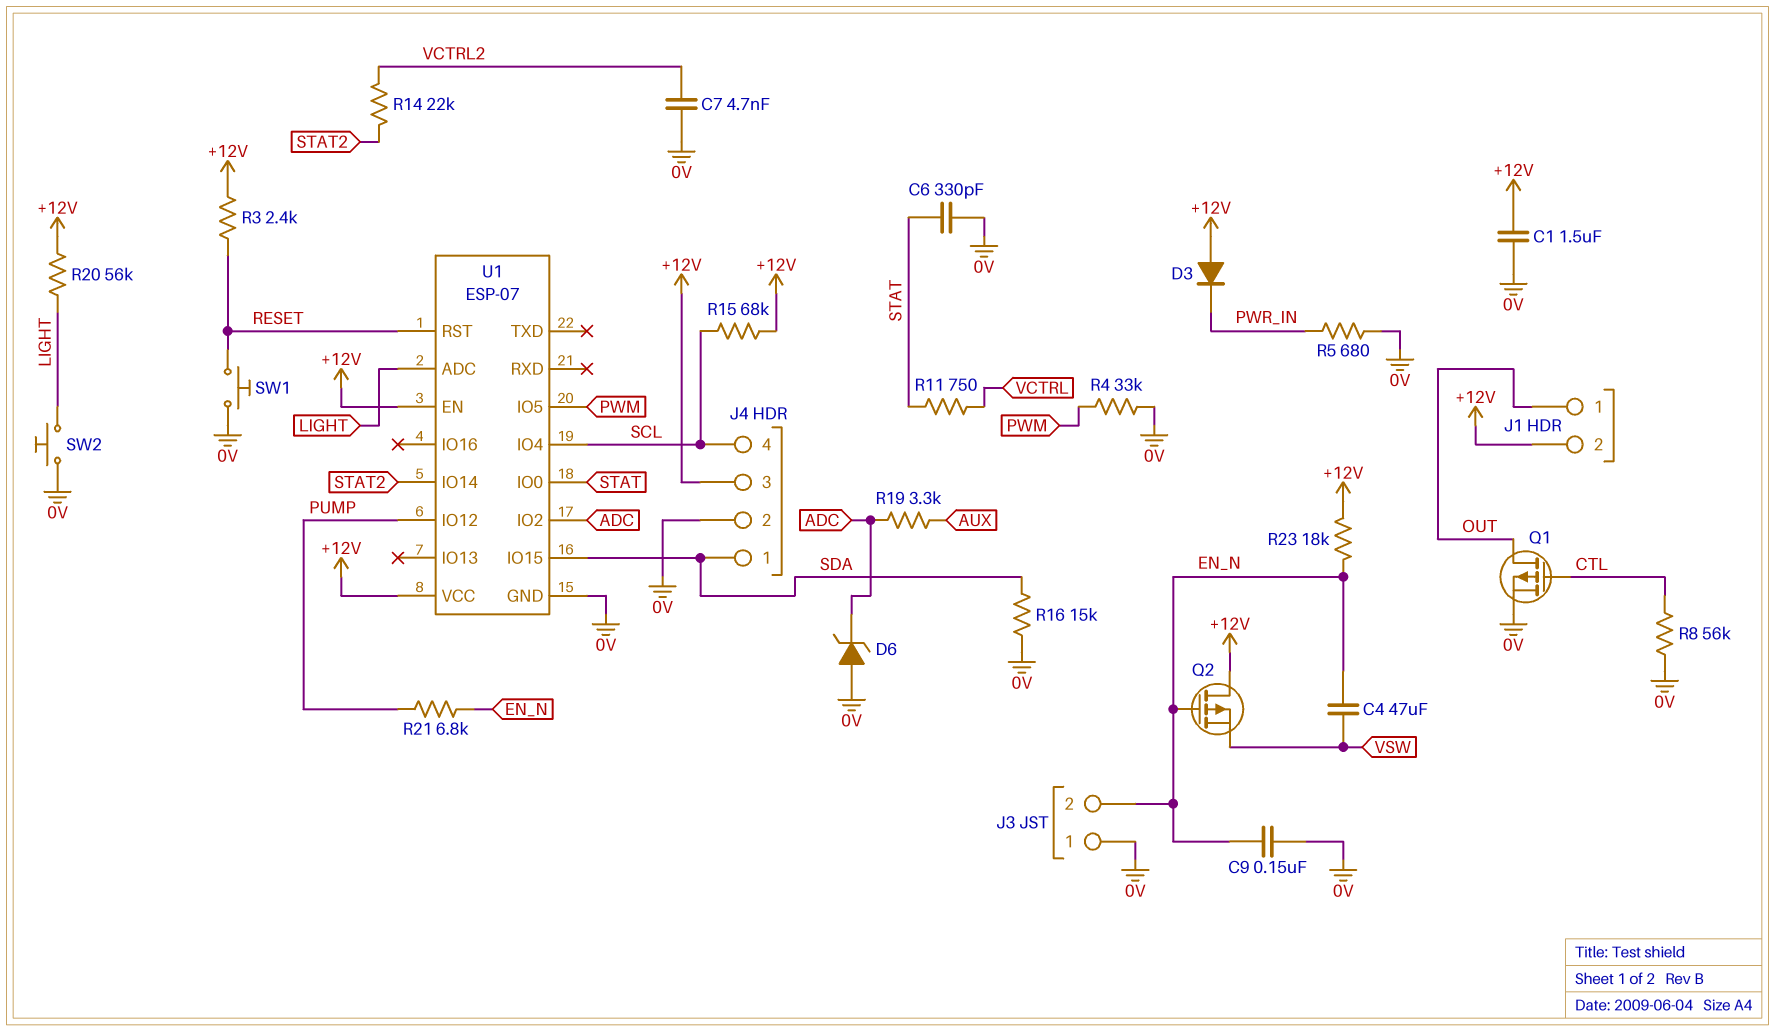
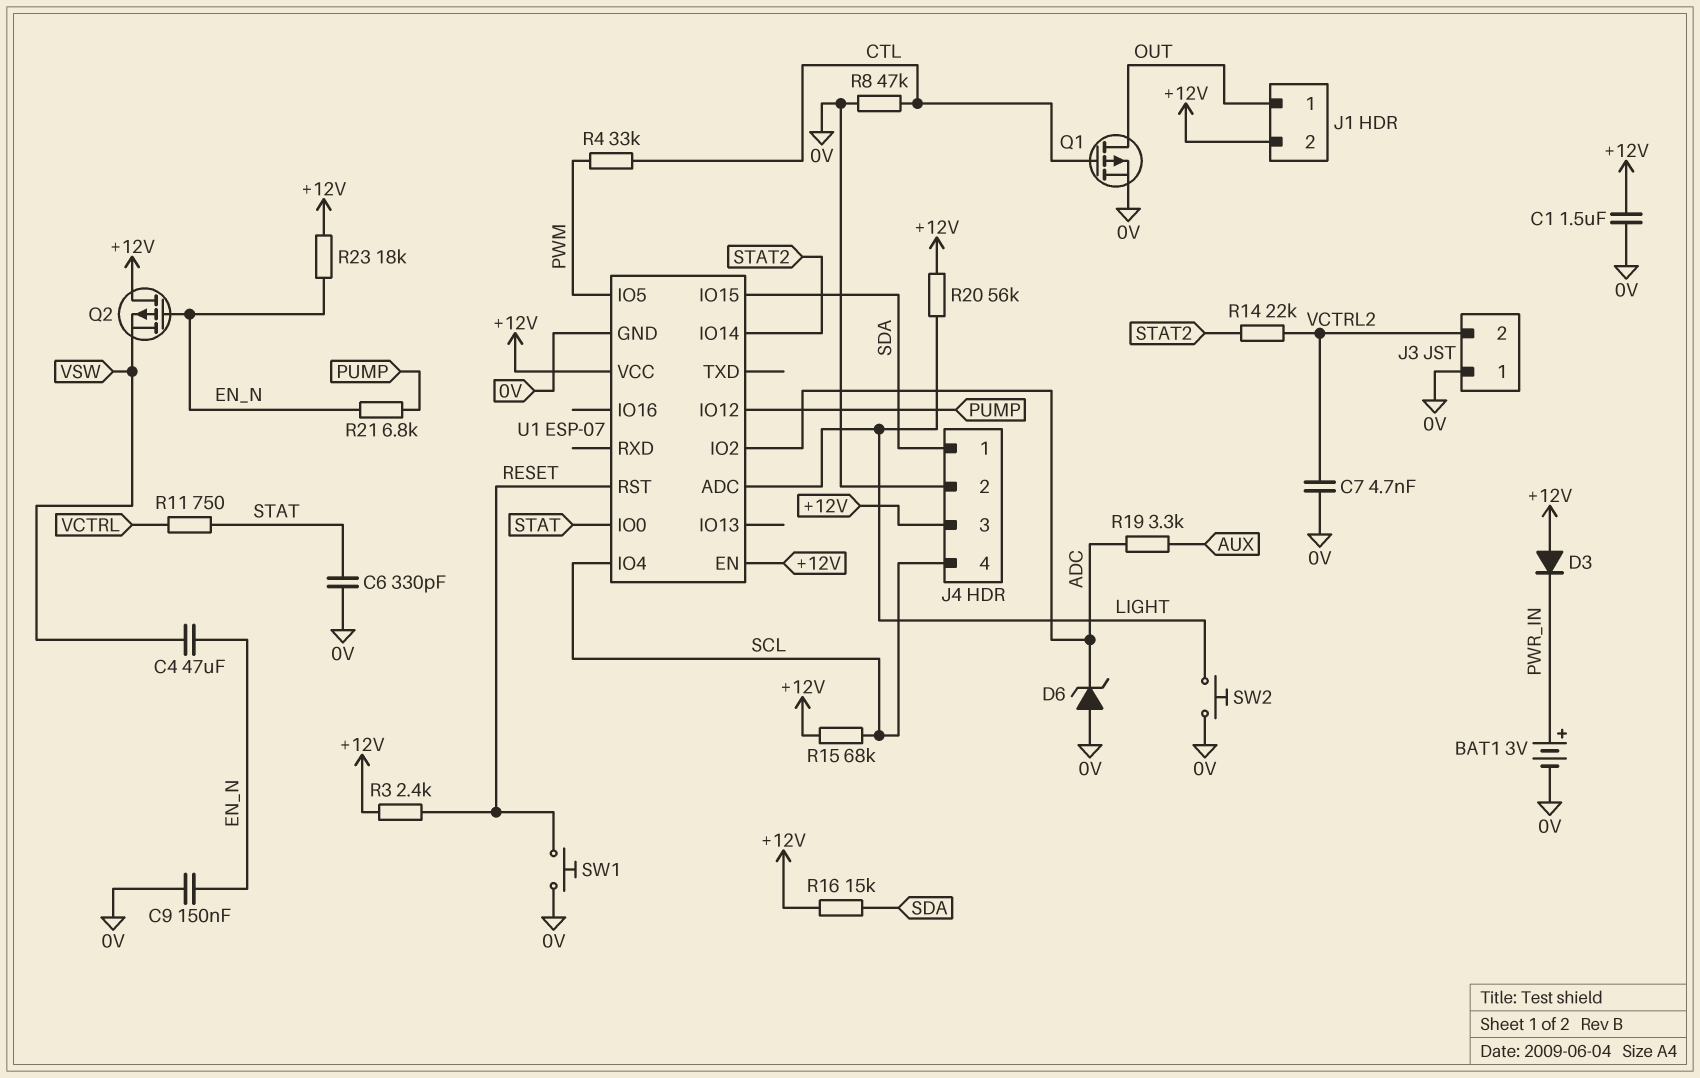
BAT1: none -> 3V (plus PWR_IN, minus 0V)
J3 pin 2: EN_N -> VCTRL2
R4: 33k (0V, PWM) -> 33k (CTL, PWM)
R5: 680 (0V, PWR_IN) -> none
R8: 56k (0V, CTL) -> 47k (0V, CTL)
R16: 15k (0V, SDA) -> 15k (+12V, SDA)

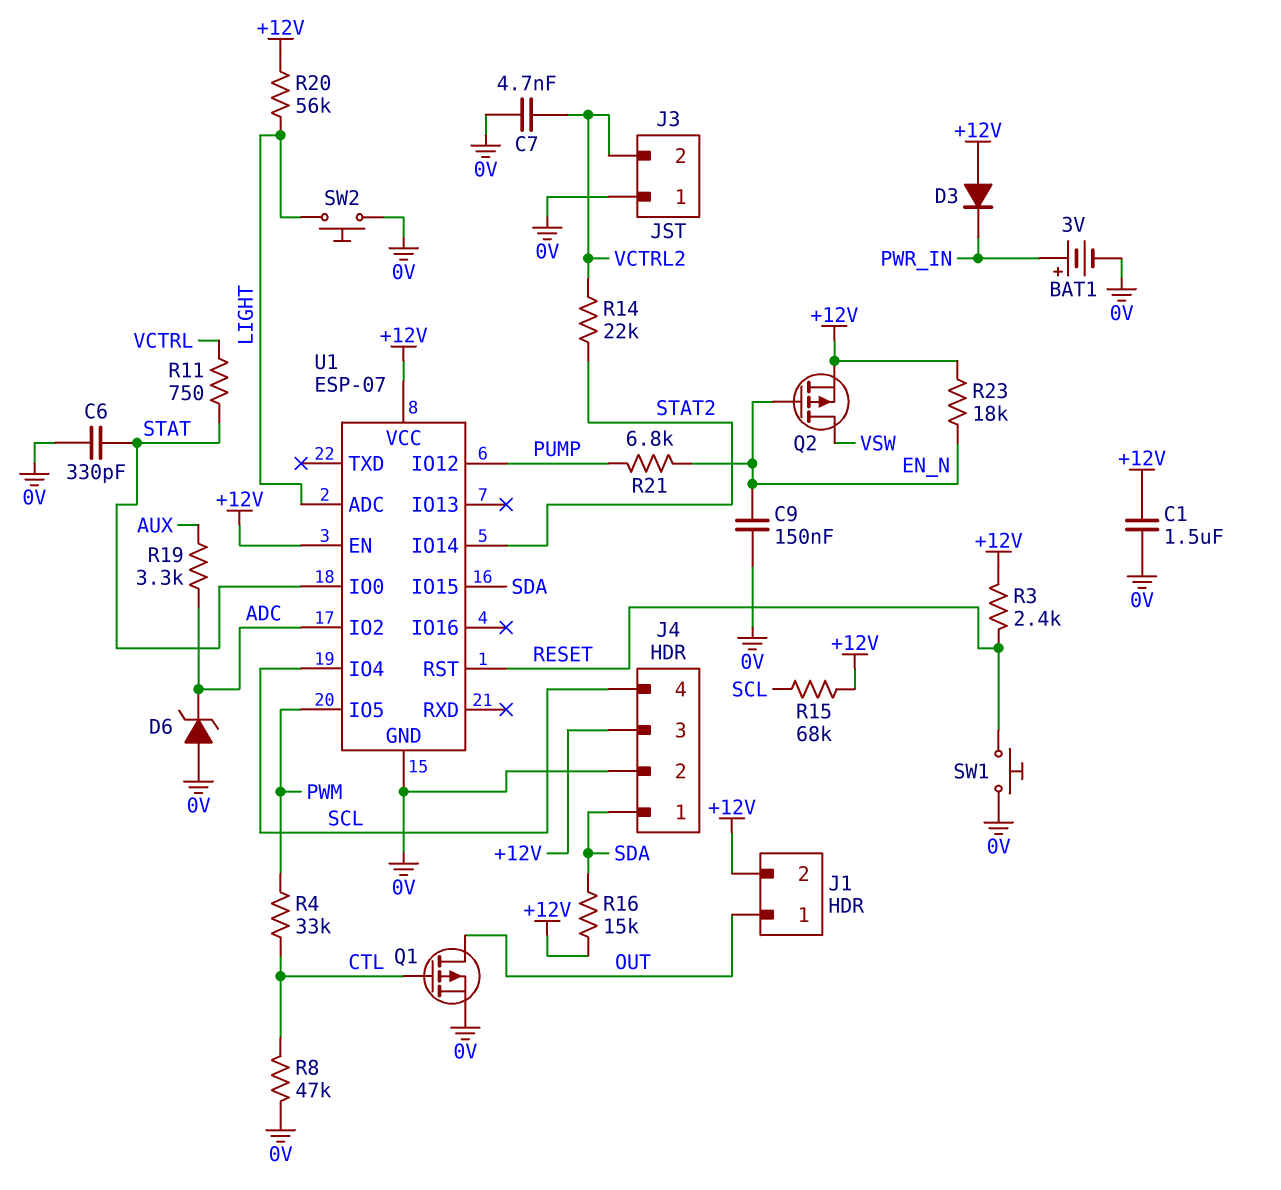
C4: 47uF (EN_N, VSW) -> none
Q2: PMOS (G EN_N, D +12V, S VSW) -> PMOS (G EN_N, D VSW, S +12V)

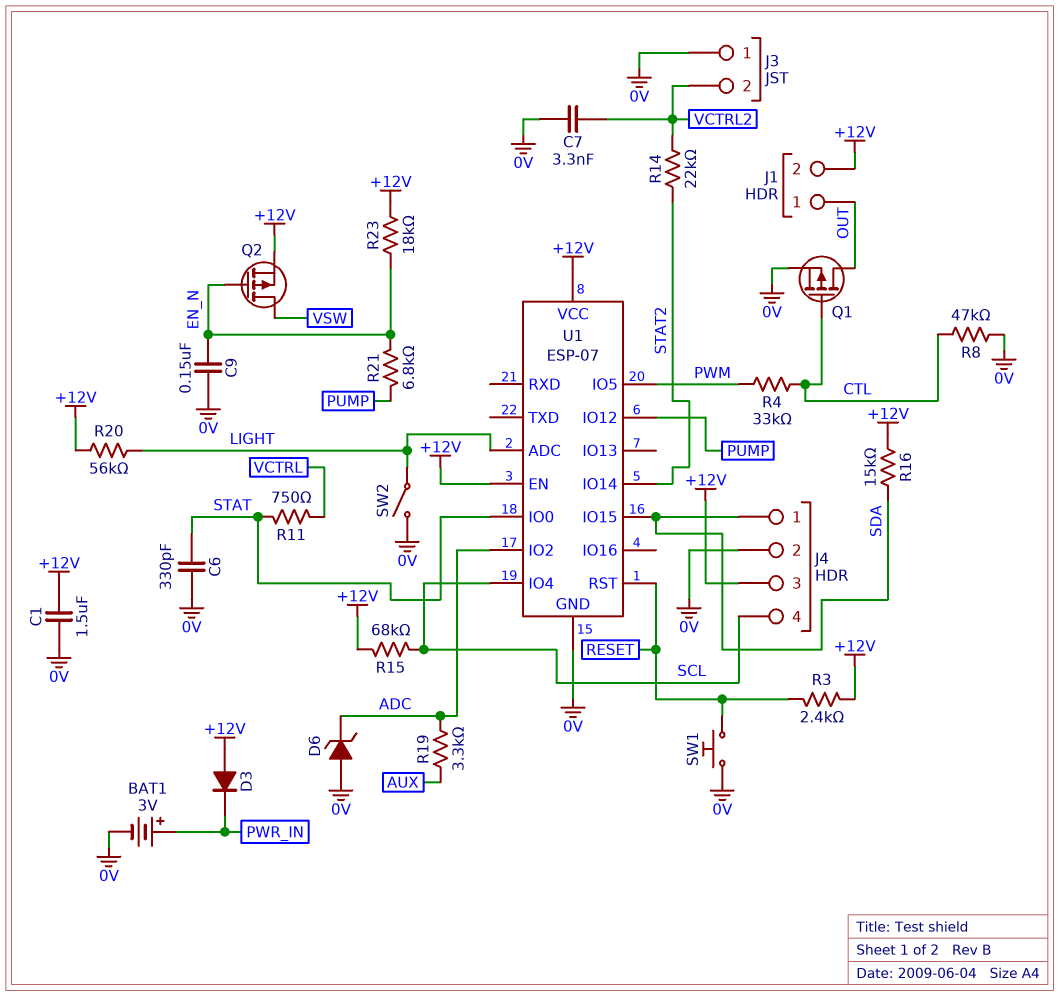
C7: 4.7nF (0V, VCTRL2) -> 3.3nF (0V, VCTRL2)
SW2: button (0V, LIGHT) -> switch (0V, LIGHT)

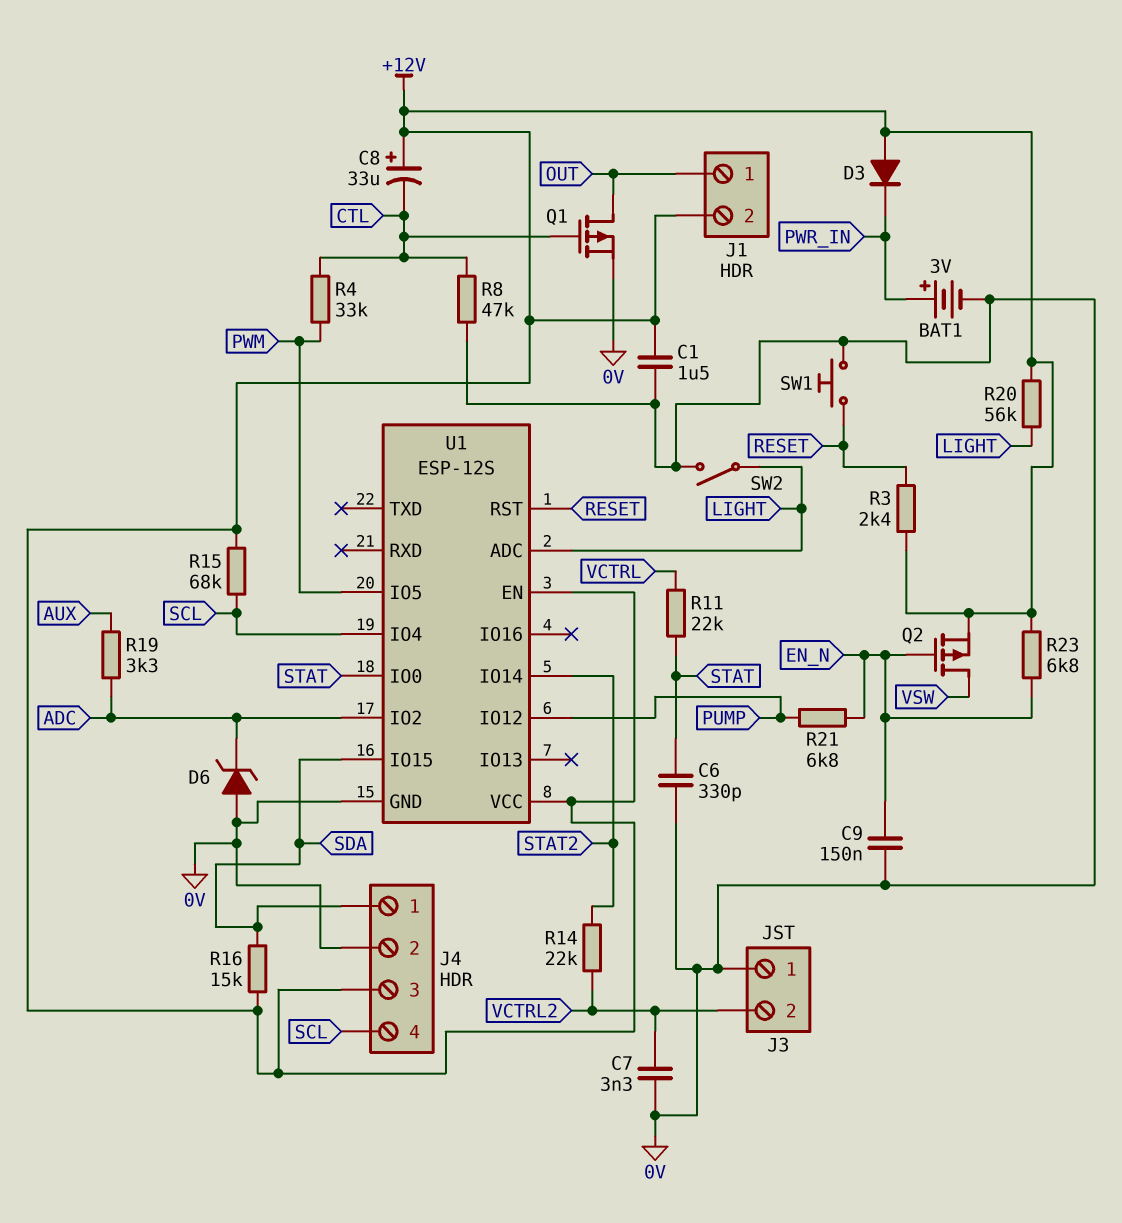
C8: none -> 33uF (plus +12V, minus CTL)
R11: 750 (STAT, VCTRL) -> 22k (STAT, VCTRL)
R23: 18k (+12V, EN_N) -> 6.8k (+12V, EN_N)
U1: ESP-07 -> ESP-12S

